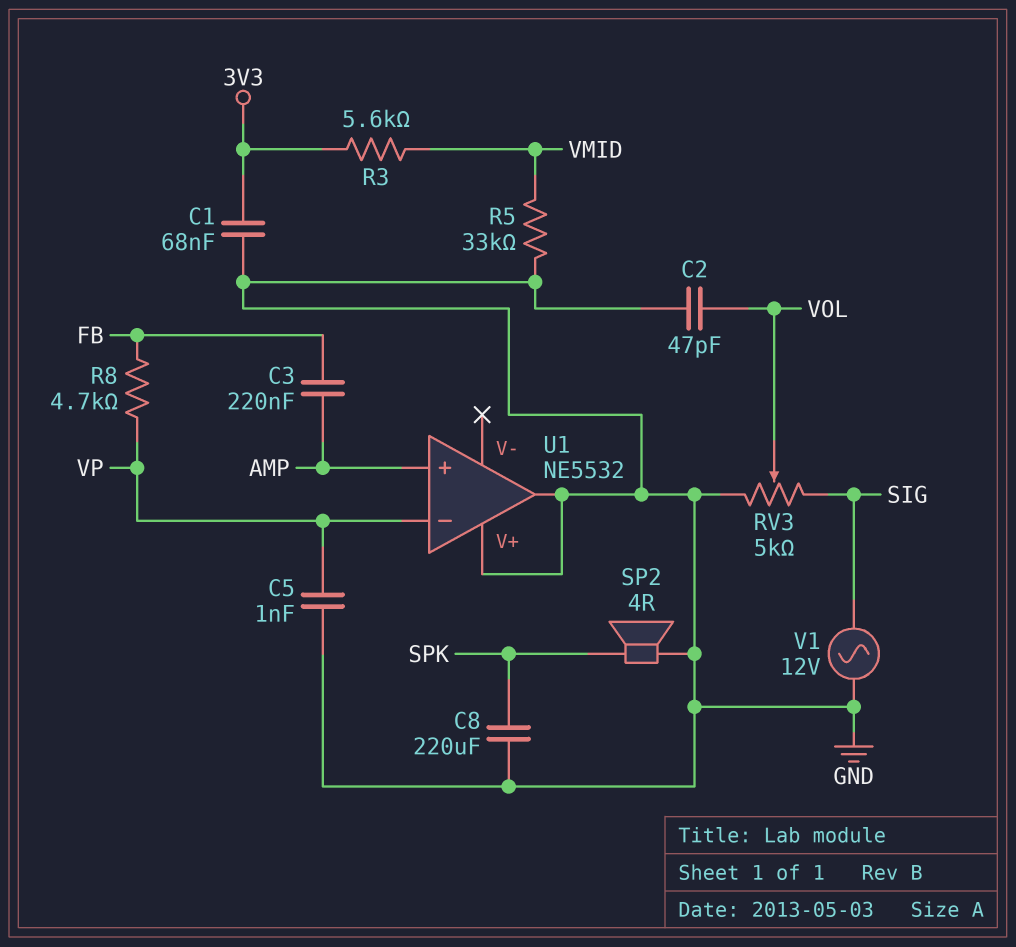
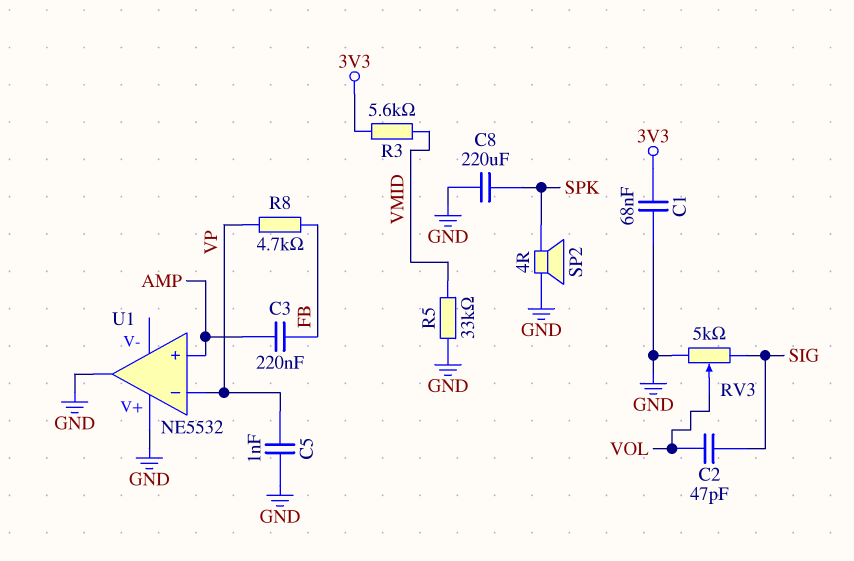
C2: 47pF (GND, VOL) -> 47pF (SIG, VOL)
V1: AC 12V (GND, SIG) -> none

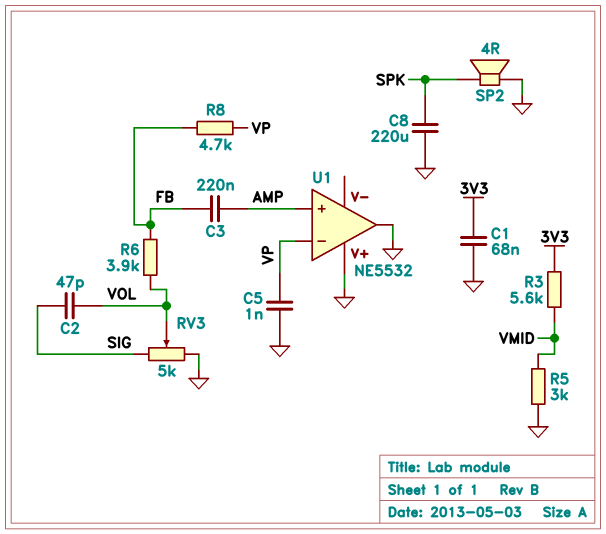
R5: 33k (GND, VMID) -> 3k (GND, VMID)
R6: none -> 3.9k (FB, VOL)

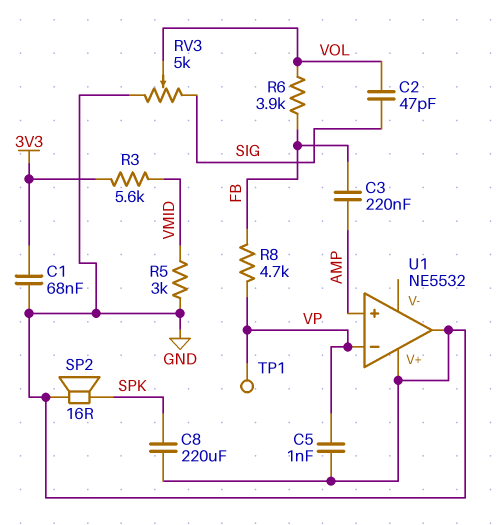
SP2: speaker 4R (GND, SPK) -> speaker 16R (GND, SPK)
TP1: none -> test point (VP)

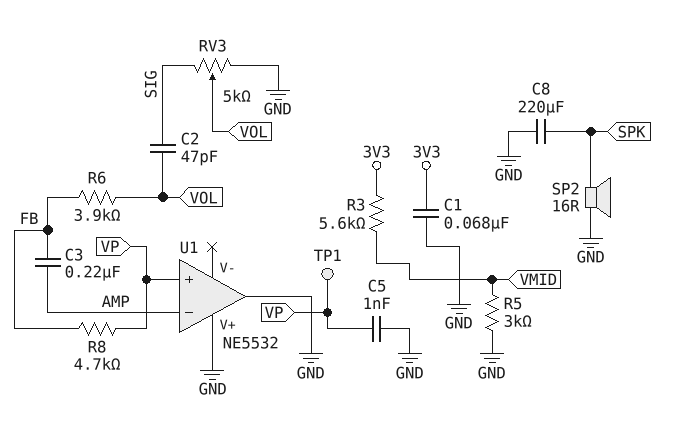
U1 pin in+: AMP -> VP
U1 pin in-: VP -> AMP

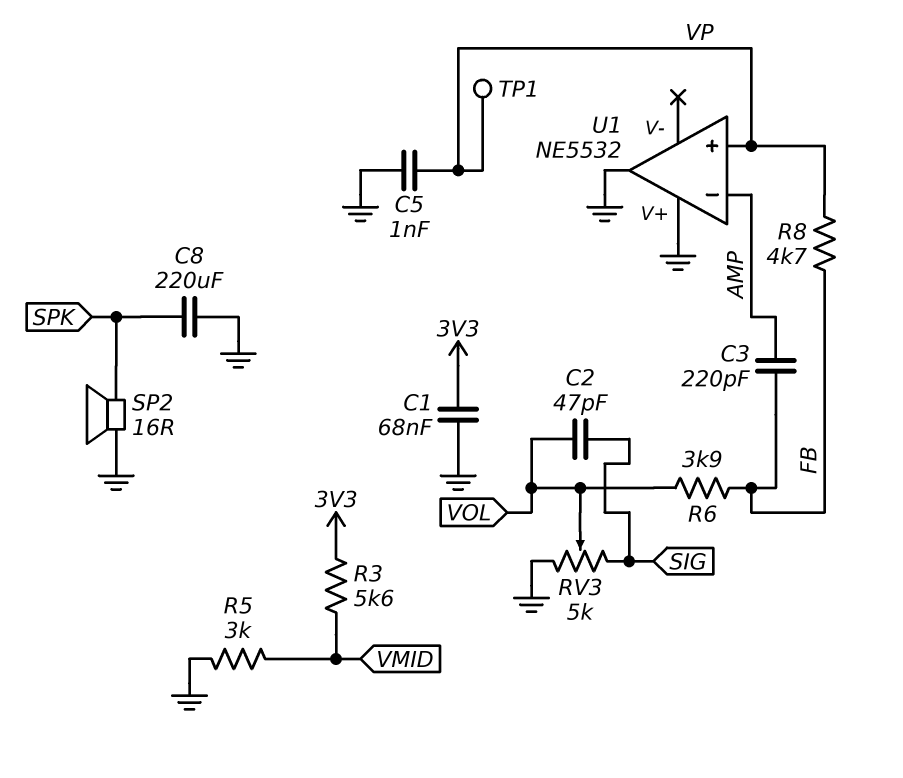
C3: 220nF (AMP, FB) -> 220pF (AMP, FB)

